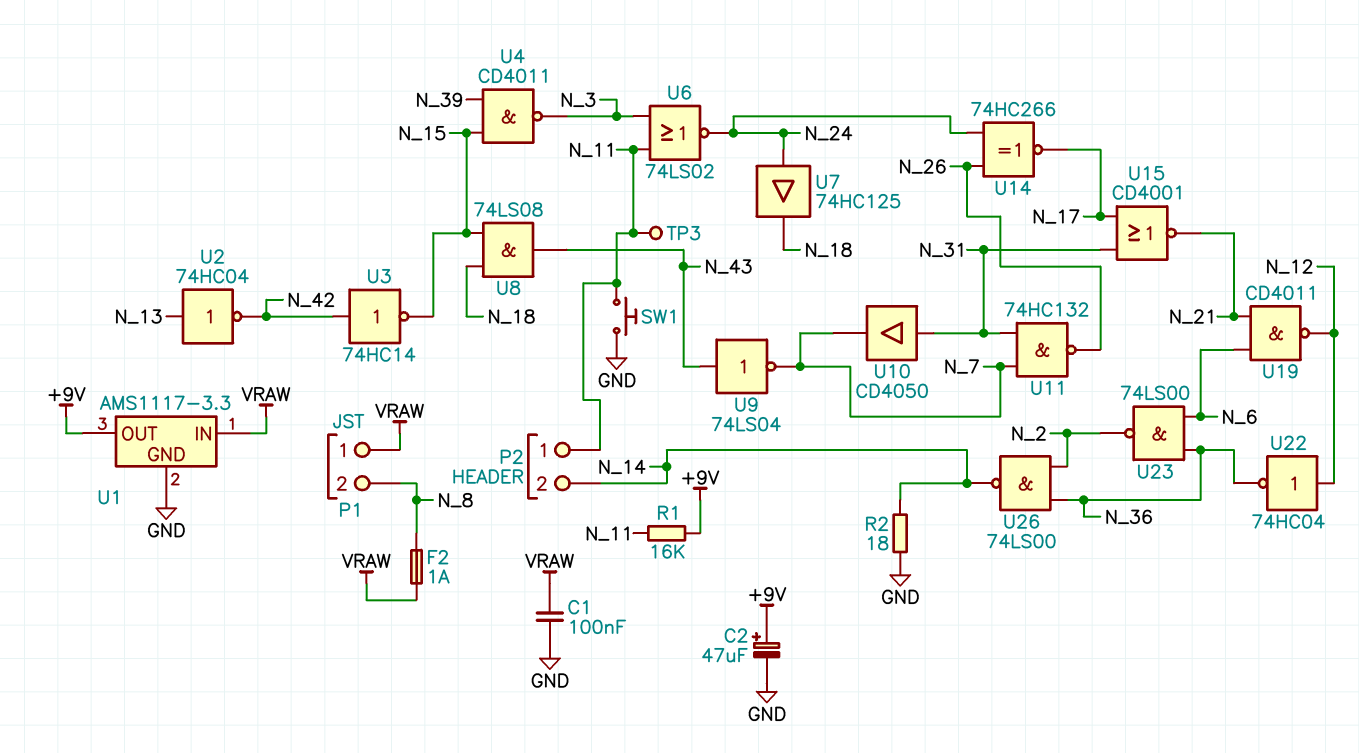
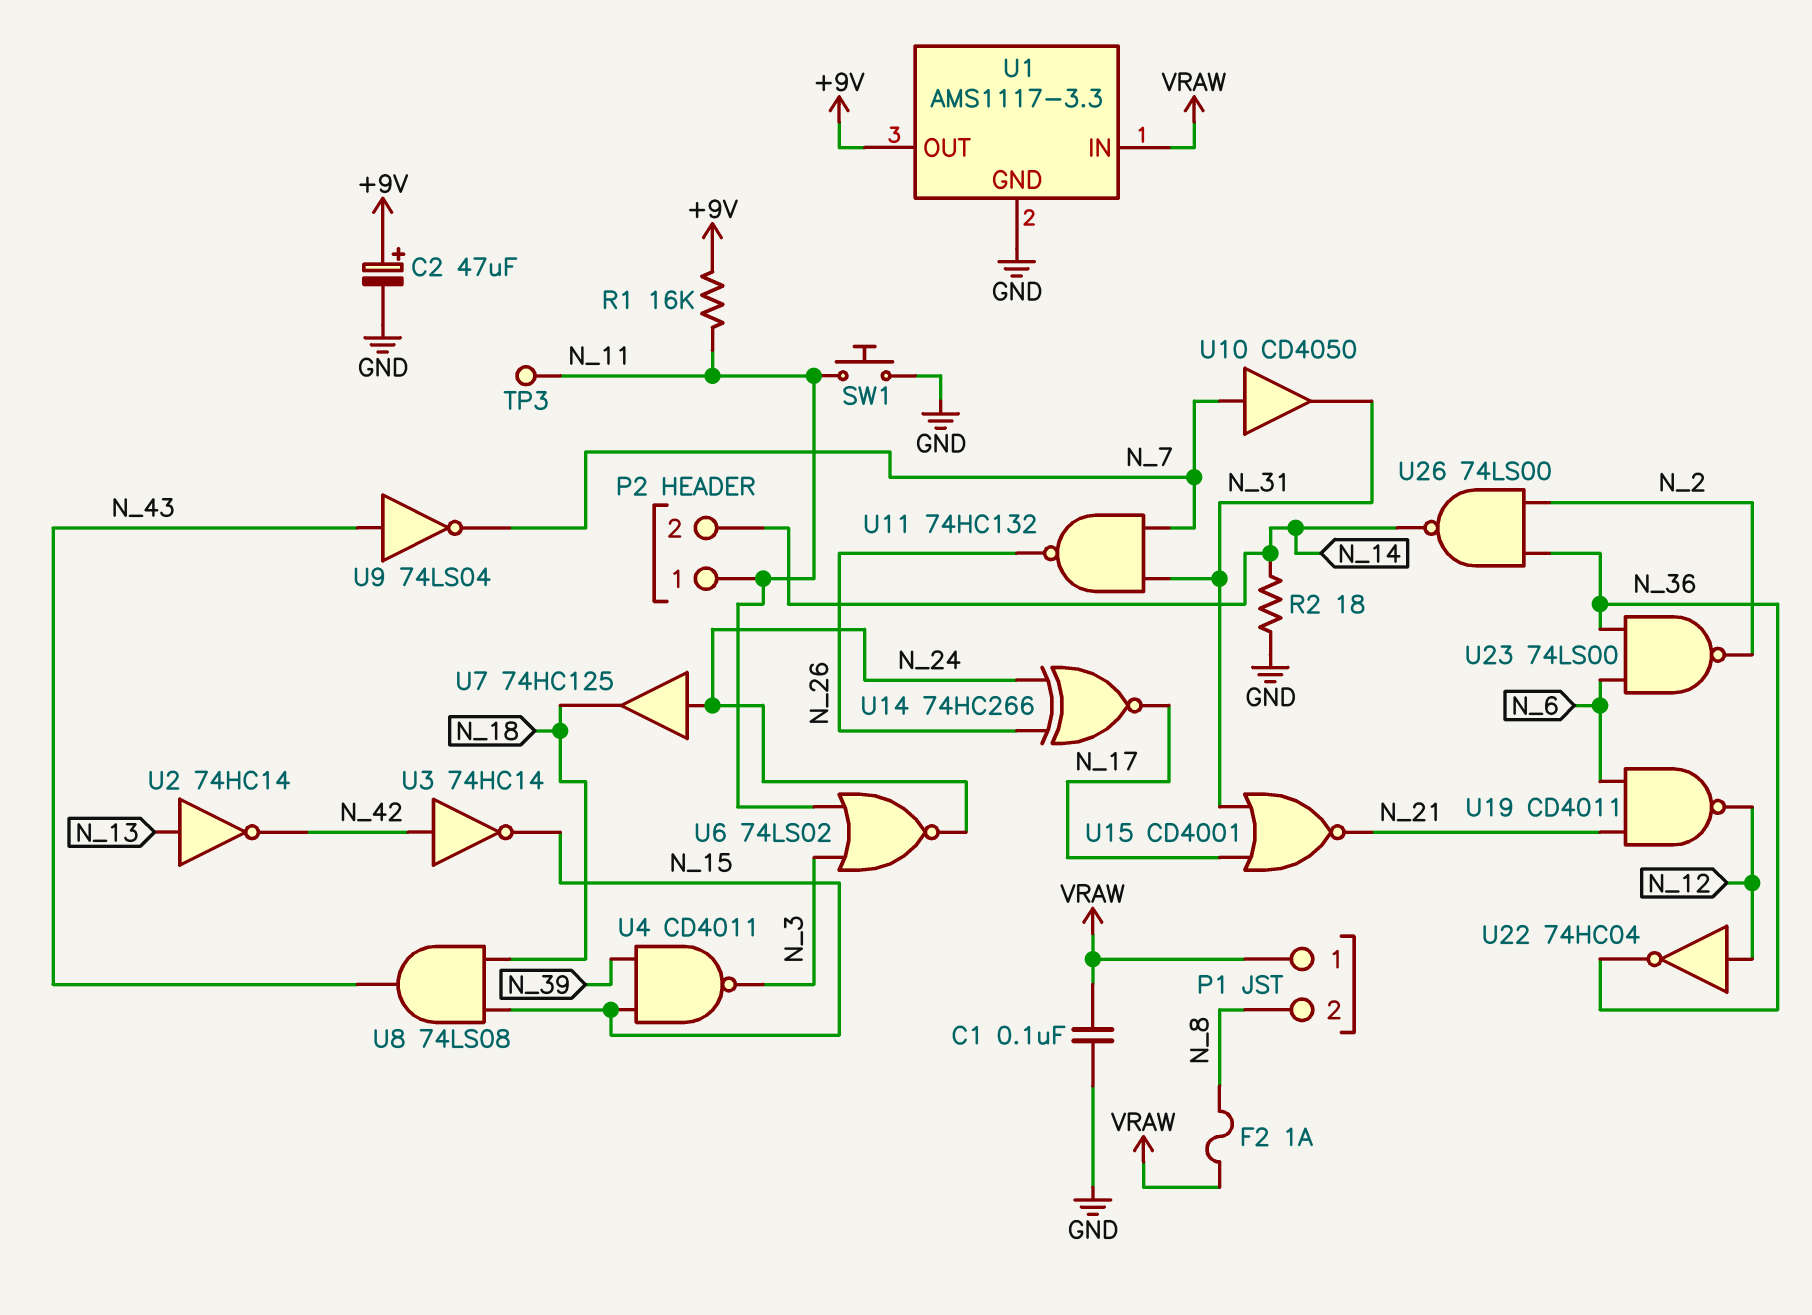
U2: NOT 74HC04 (in N_13, out N_42) -> NOT 74HC14 (in N_13, out N_42)
U10: buffer CD4050 (in N_31, out N_7) -> buffer CD4050 (in N_7, out N_31)

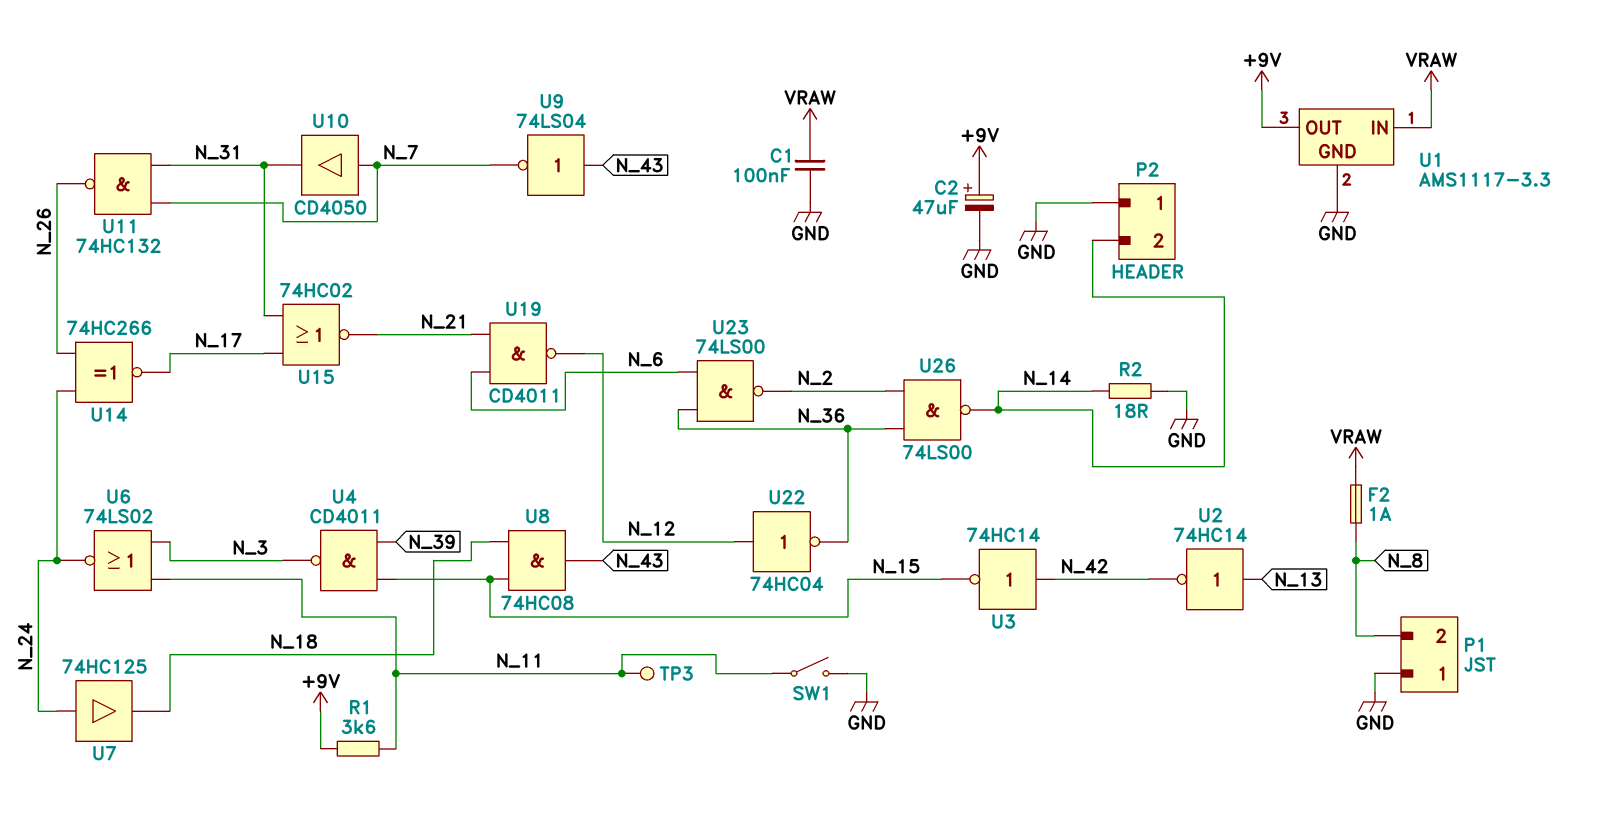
P1 pin 1: VRAW -> GND
P2 pin 1: N_11 -> GND
R1: 16k (+9V, N_11) -> 3.6k (+9V, N_11)
SW1: button (GND, N_11) -> switch (GND, N_11)
U8: AND 74LS08 (in N_15, in N_18, out N_43) -> AND 74HC08 (in N_15, in N_18, out N_43)
U15: NOR CD4001 (in N_17, in N_31, out N_21) -> NOR 74HC02 (in N_17, in N_31, out N_21)

